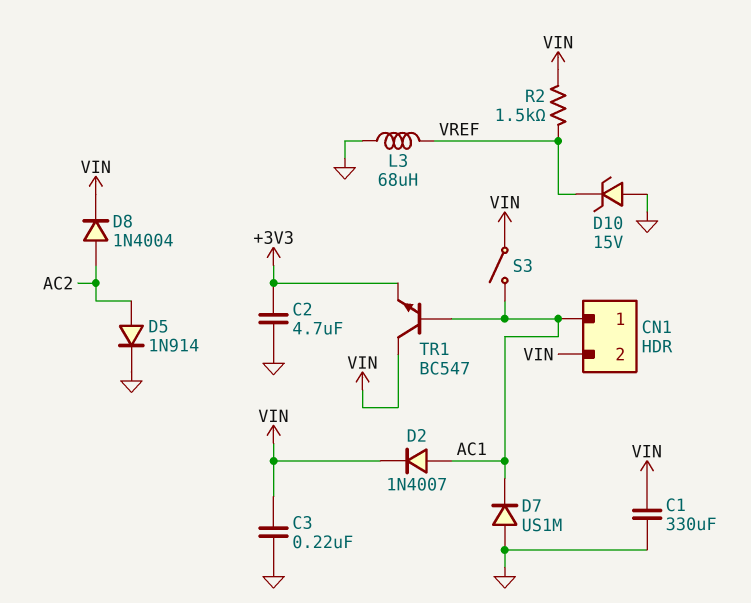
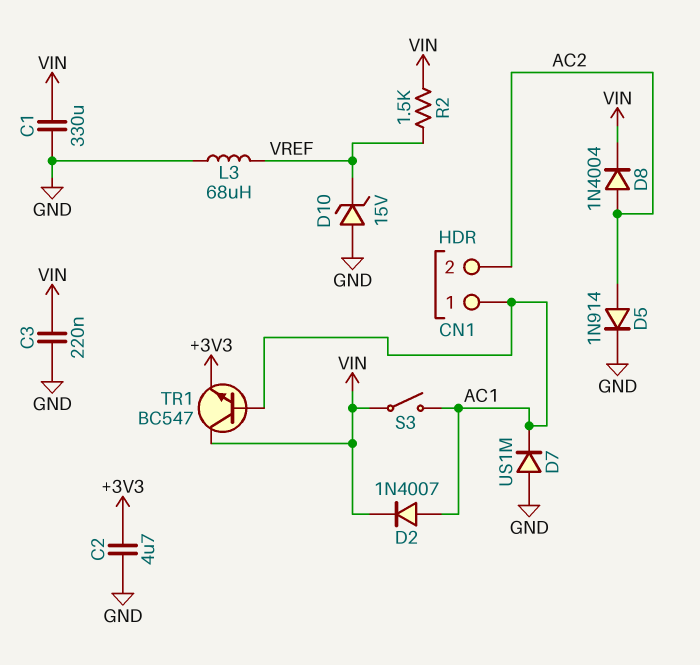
CN1 pin 2: VIN -> AC2

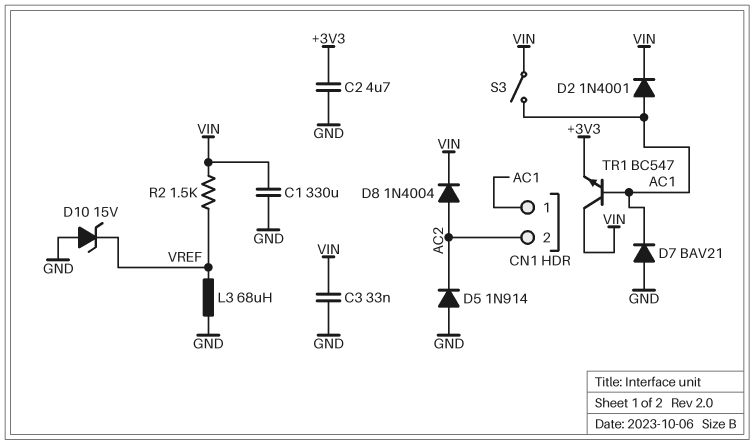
C3: 220nF (GND, VIN) -> 33nF (GND, VIN)
D2: diode 1N4007 (A AC1, K VIN) -> diode 1N4001 (A AC1, K VIN)
D5: diode 1N914 (A AC2, K GND) -> diode 1N914 (A GND, K AC2)
D7: diode US1M (A GND, K AC1) -> diode BAV21 (A GND, K AC1)

